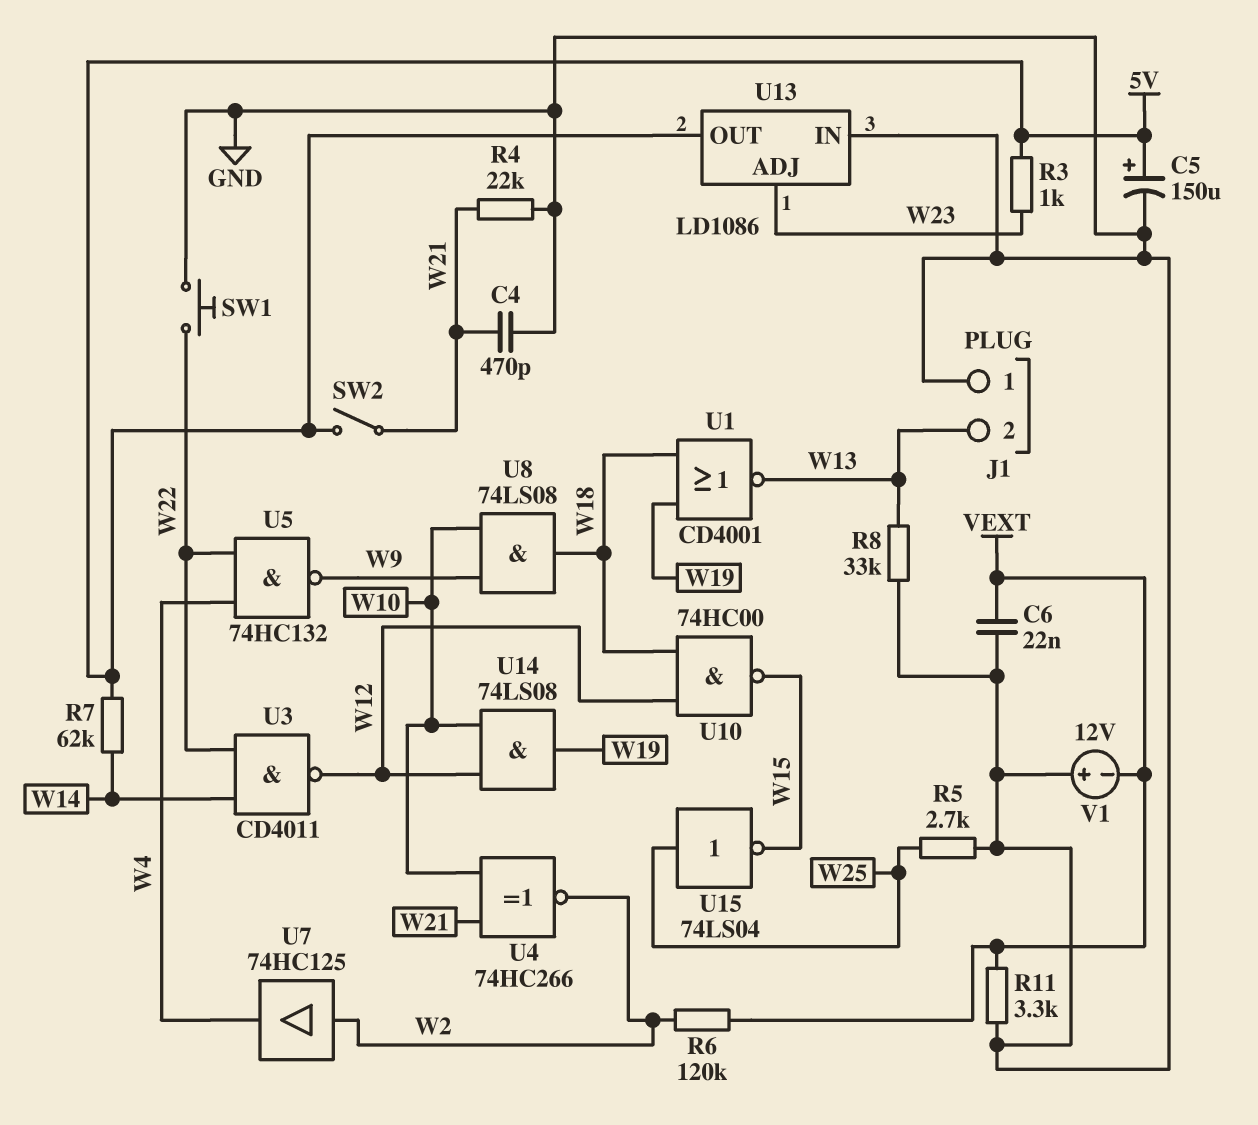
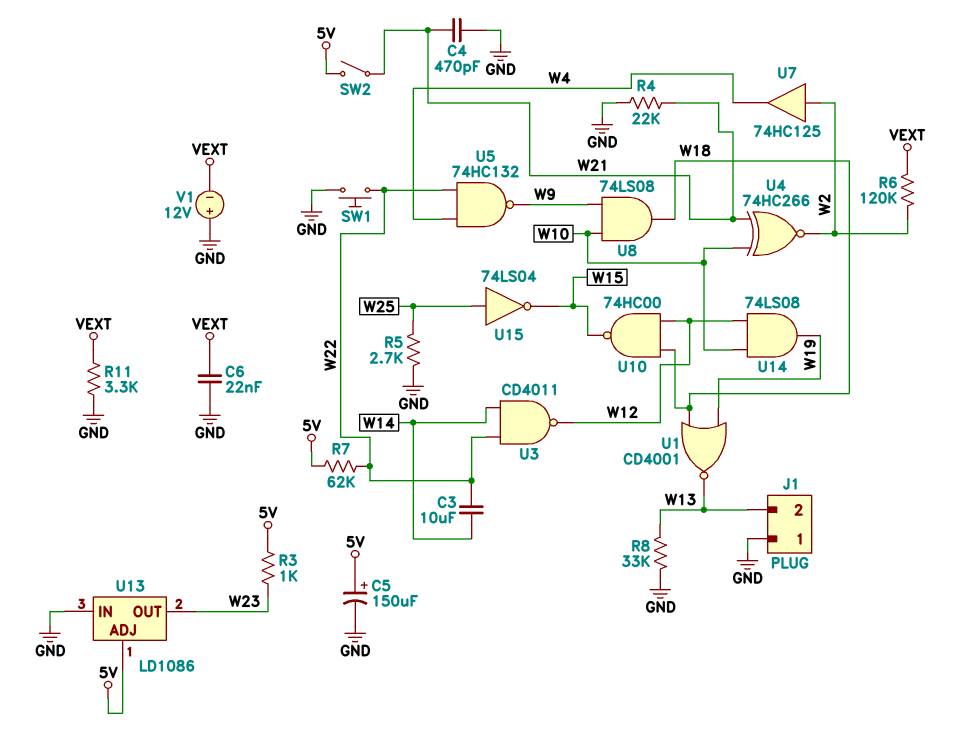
C3: none -> 10uF (W14, W22)
R7: 62k (5V, W14) -> 62k (5V, W22)
U13 pin ADJ: W23 -> 5V
U13 pin OUT: 5V -> W23

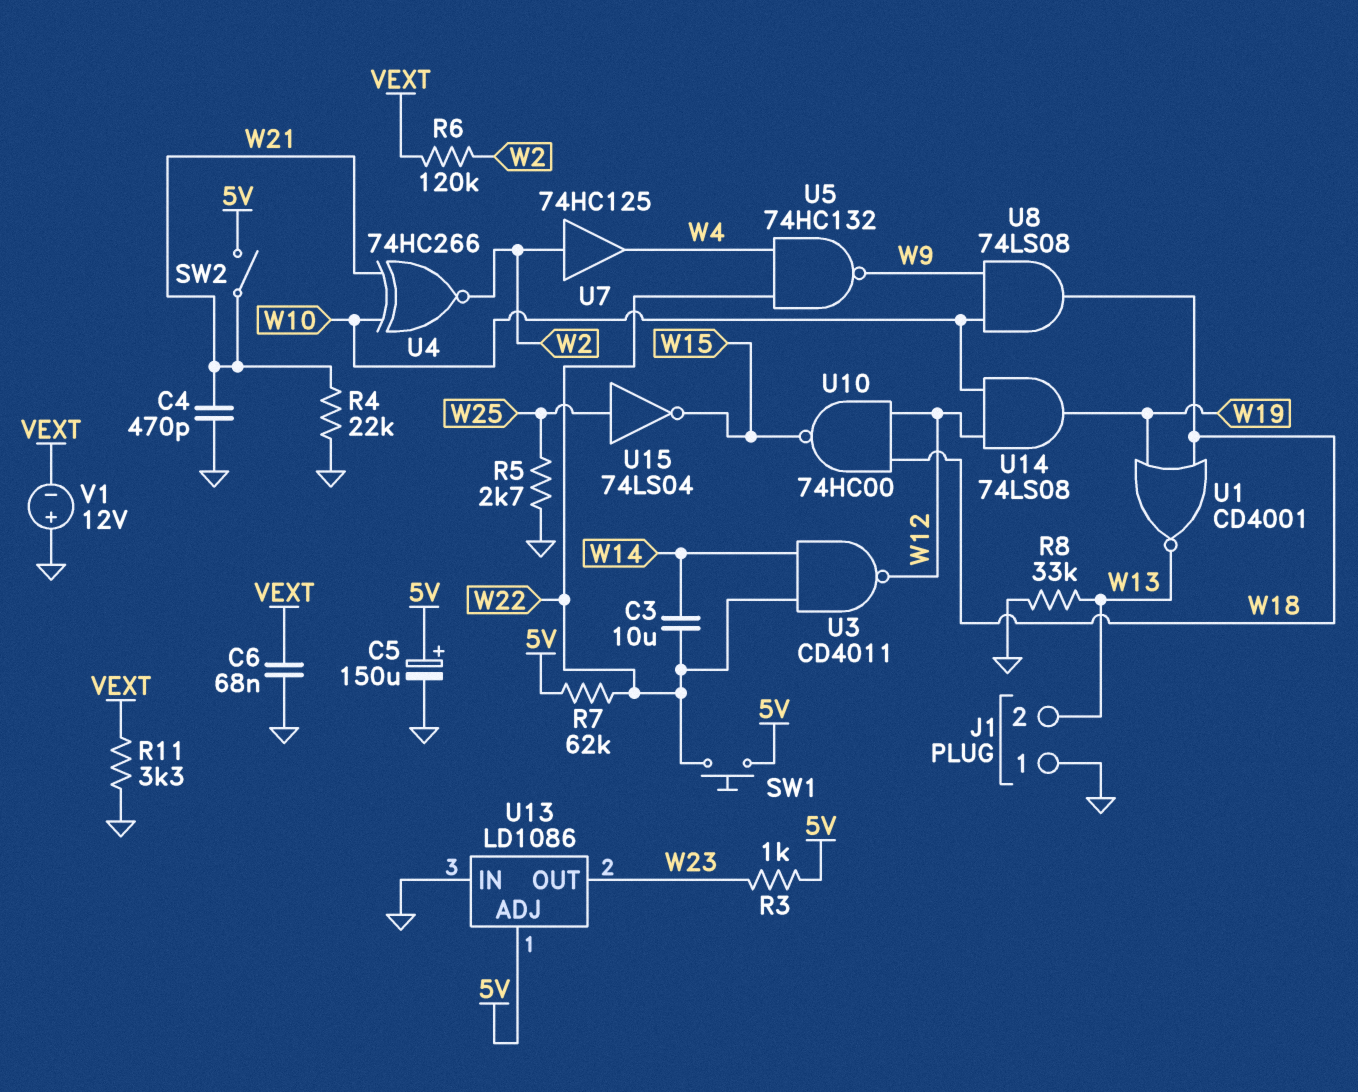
C6: 22nF (GND, VEXT) -> 68nF (GND, VEXT)
SW1: button (GND, W22) -> button (5V, W22)

